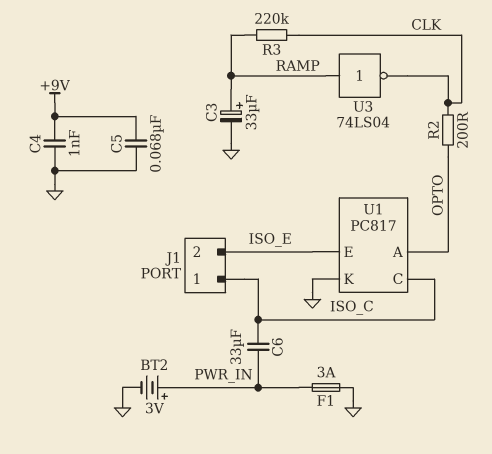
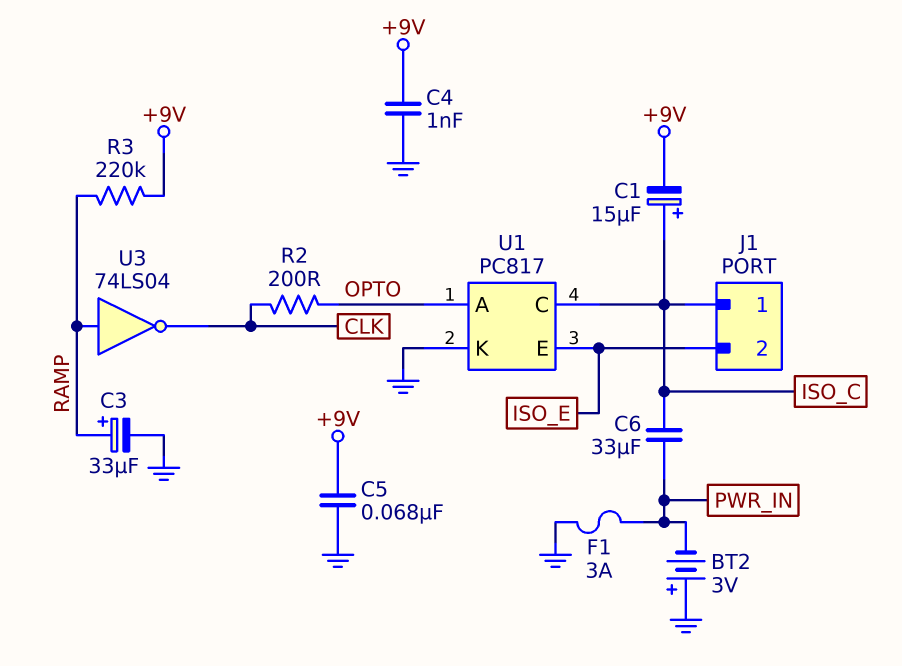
BT2: 3V (plus PWR_IN, minus GND) -> 3V (plus GND, minus PWR_IN)
C1: none -> 15uF (plus ISO_C, minus +9V)
R3: 220k (CLK, RAMP) -> 220k (+9V, RAMP)

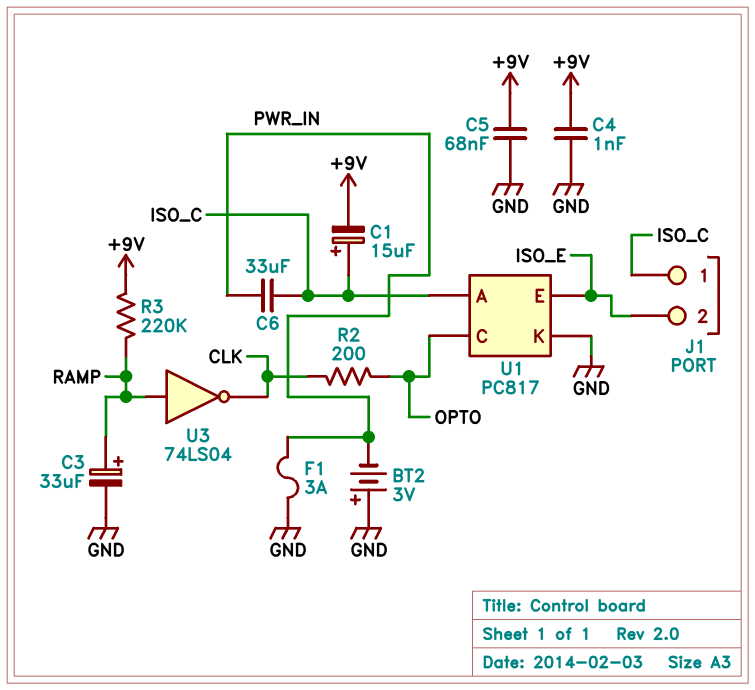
U1 pin A: OPTO -> ISO_C
U1 pin C: ISO_C -> OPTO

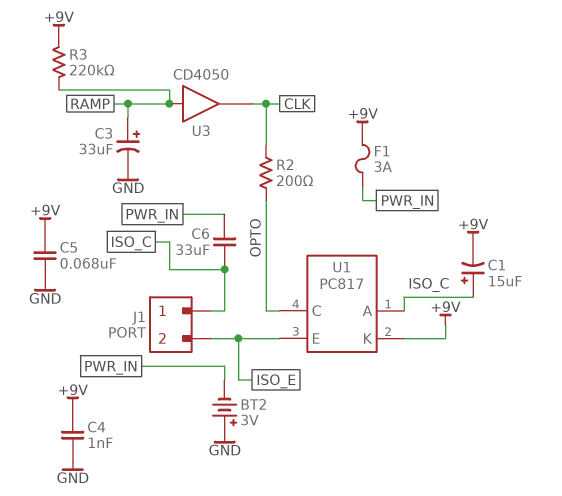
F1: 3A (GND, PWR_IN) -> 3A (+9V, PWR_IN)
U1 pin K: GND -> +9V
U3: NOT 74LS04 (in RAMP, out CLK) -> buffer CD4050 (in RAMP, out CLK)

